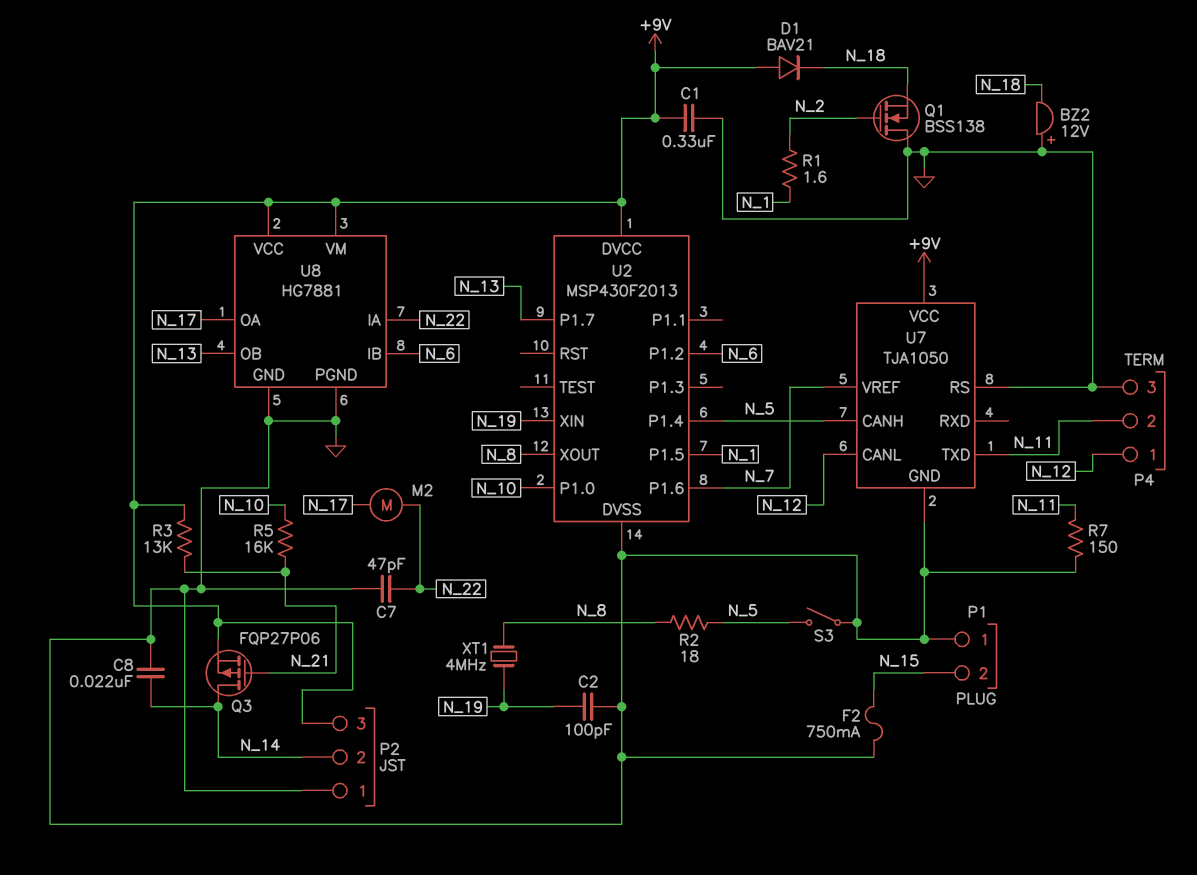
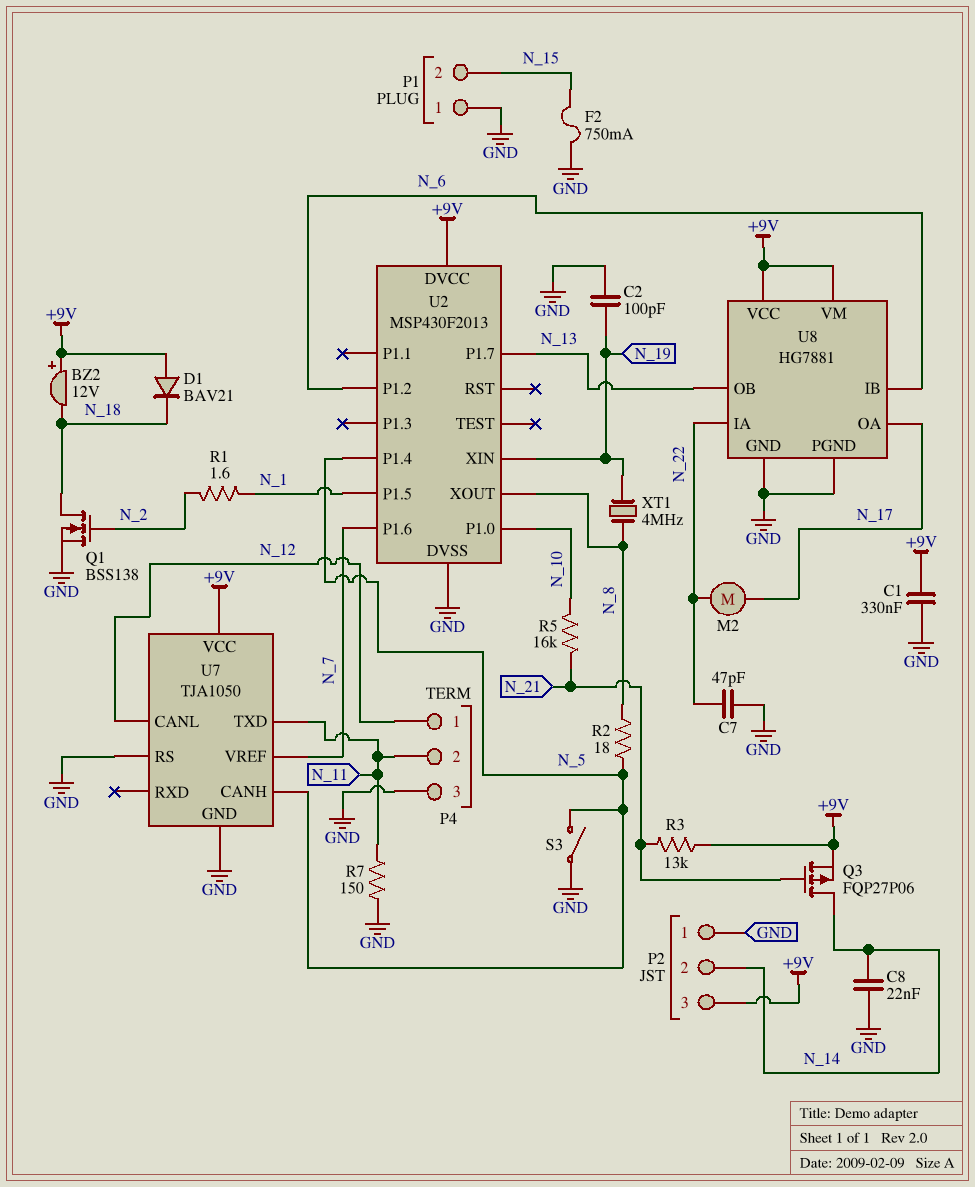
BZ2: buzzer 12V (plus GND, minus N_18) -> buzzer 12V (plus +9V, minus N_18)
Q1: NMOS BSS138 (G N_2, D GND, S N_18) -> NMOS BSS138 (G N_2, D N_18, S GND)

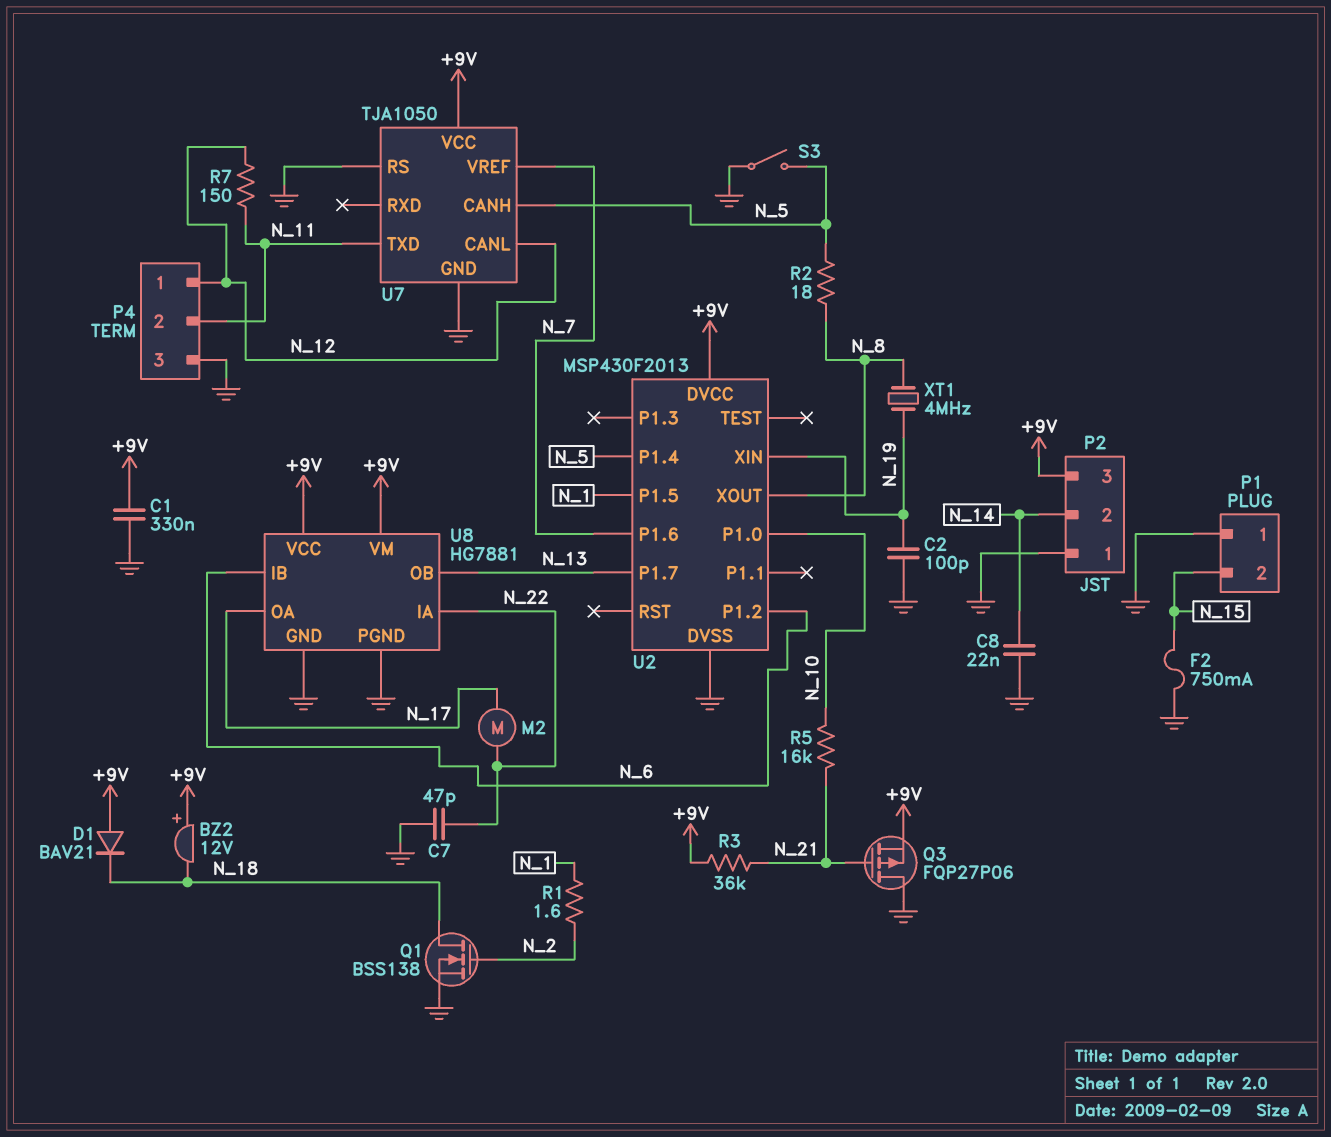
Q3: PMOS FQP27P06 (G N_21, D N_14, S +9V) -> PMOS FQP27P06 (G N_21, D GND, S +9V)
R3: 13k (+9V, N_21) -> 36k (+9V, N_21)
R7: 150 (GND, N_11) -> 150 (N_11, N_12)

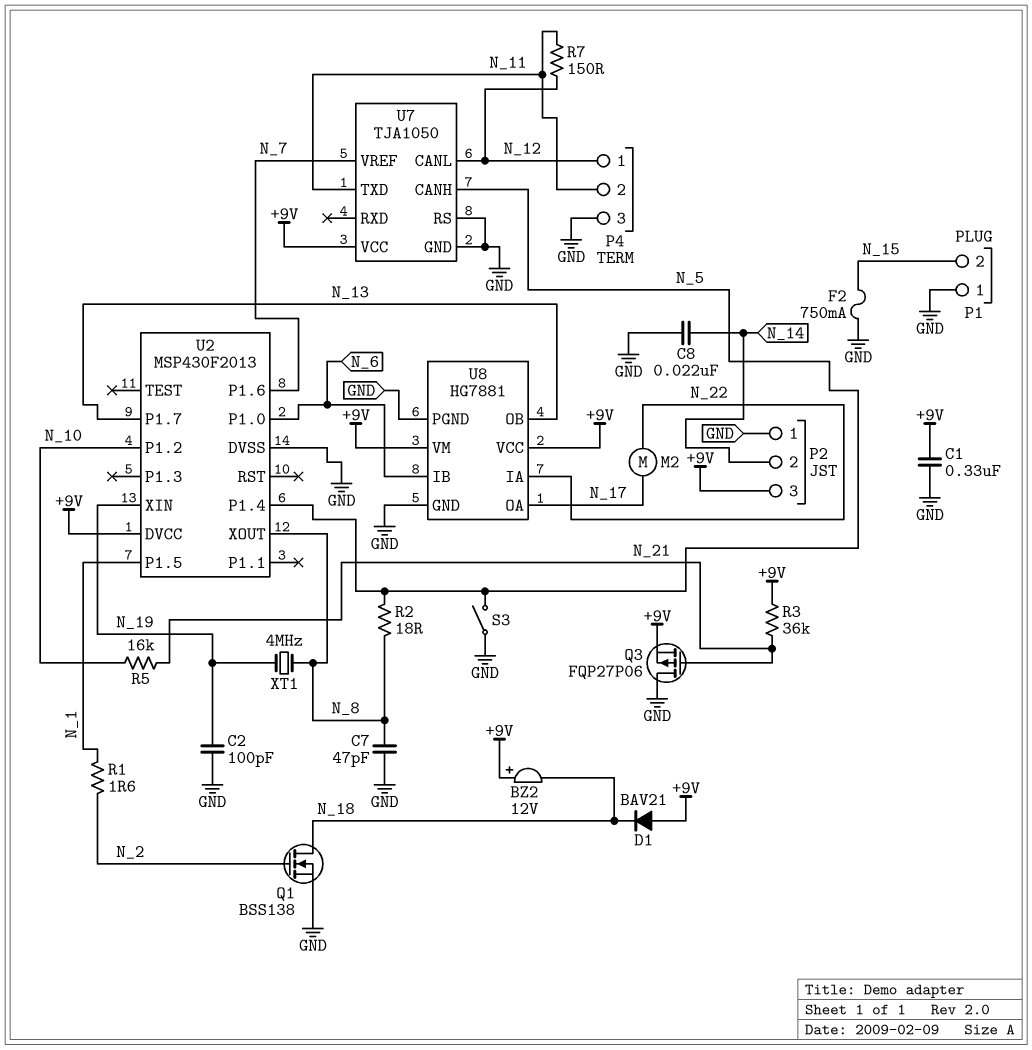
C7: 47pF (GND, N_22) -> 47pF (GND, N_8)
U2 pin P1.0: N_10 -> N_6
U2 pin P1.2: N_6 -> N_10

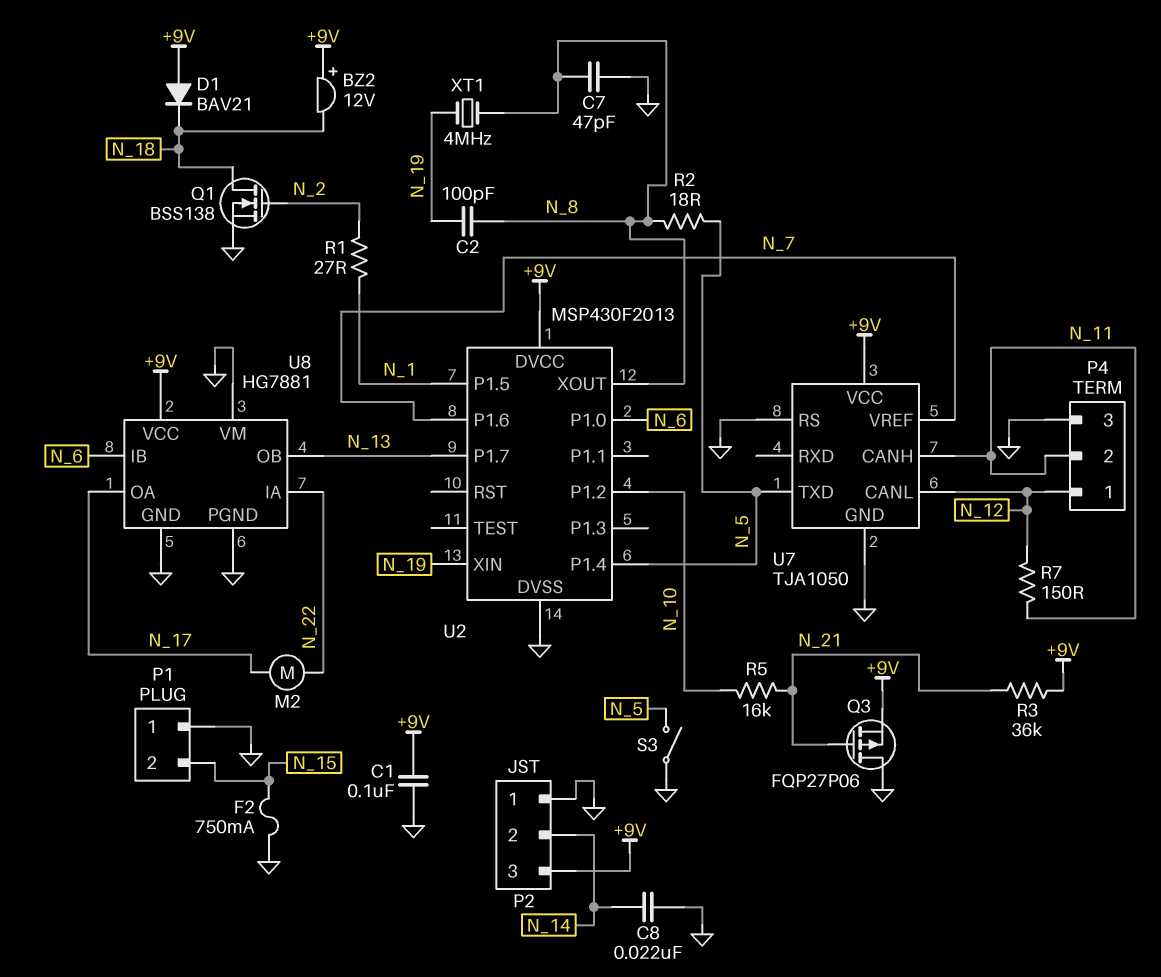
C1: 330nF (+9V, GND) -> 100nF (+9V, GND)
C2: 100pF (GND, N_19) -> 100pF (N_8, N_19)
R1: 1.6 (N_1, N_2) -> 27 (N_1, N_2)
U7 pin CANH: N_5 -> N_11
U7 pin TXD: N_11 -> N_5
U8 pin VM: +9V -> GND

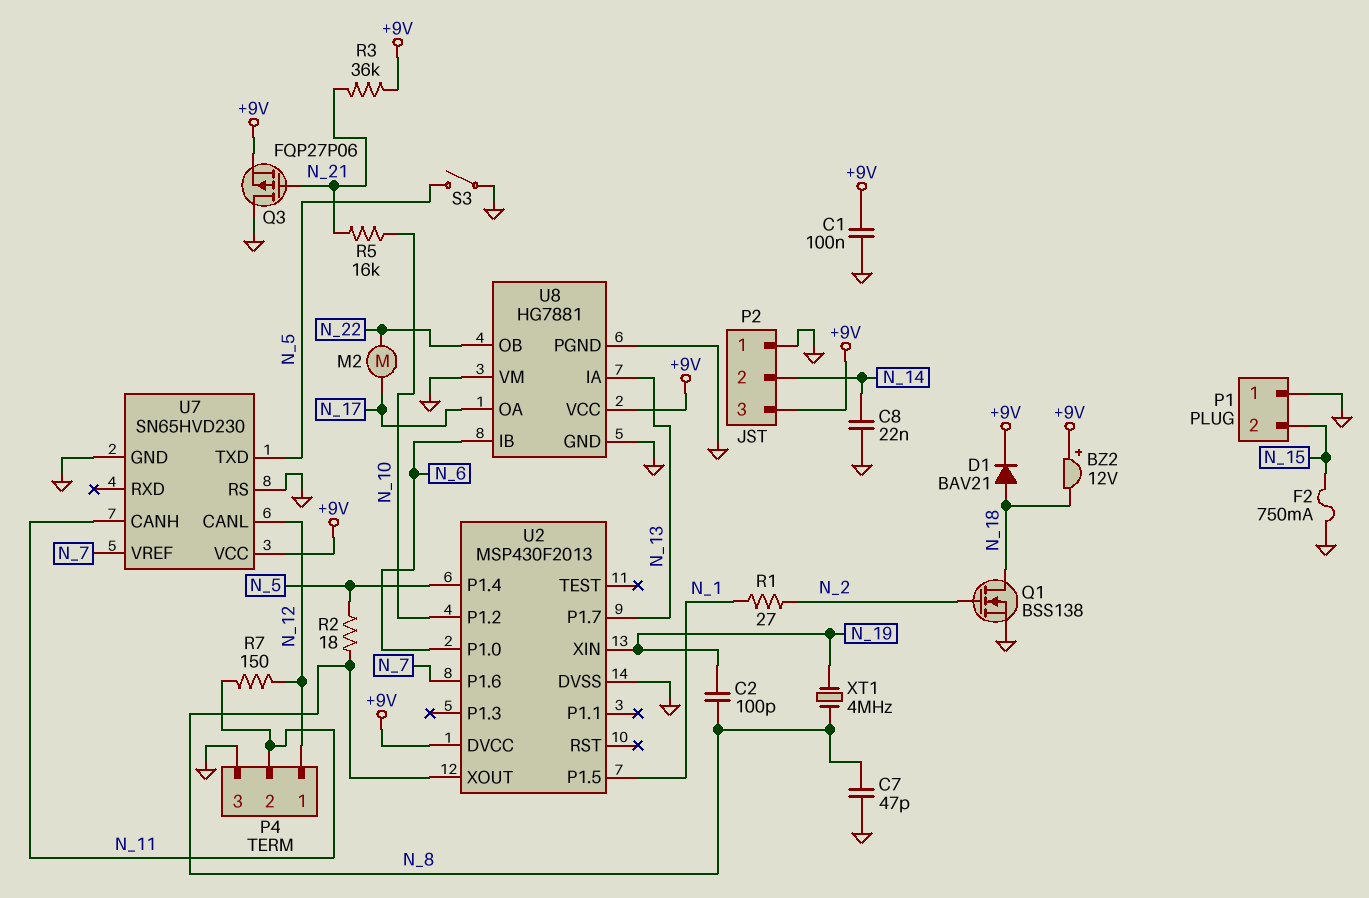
D1: diode BAV21 (A +9V, K N_18) -> diode BAV21 (A N_18, K +9V)
U7: TJA1050 -> SN65HVD230
U8 pin IA: N_22 -> N_13
U8 pin OB: N_13 -> N_22

